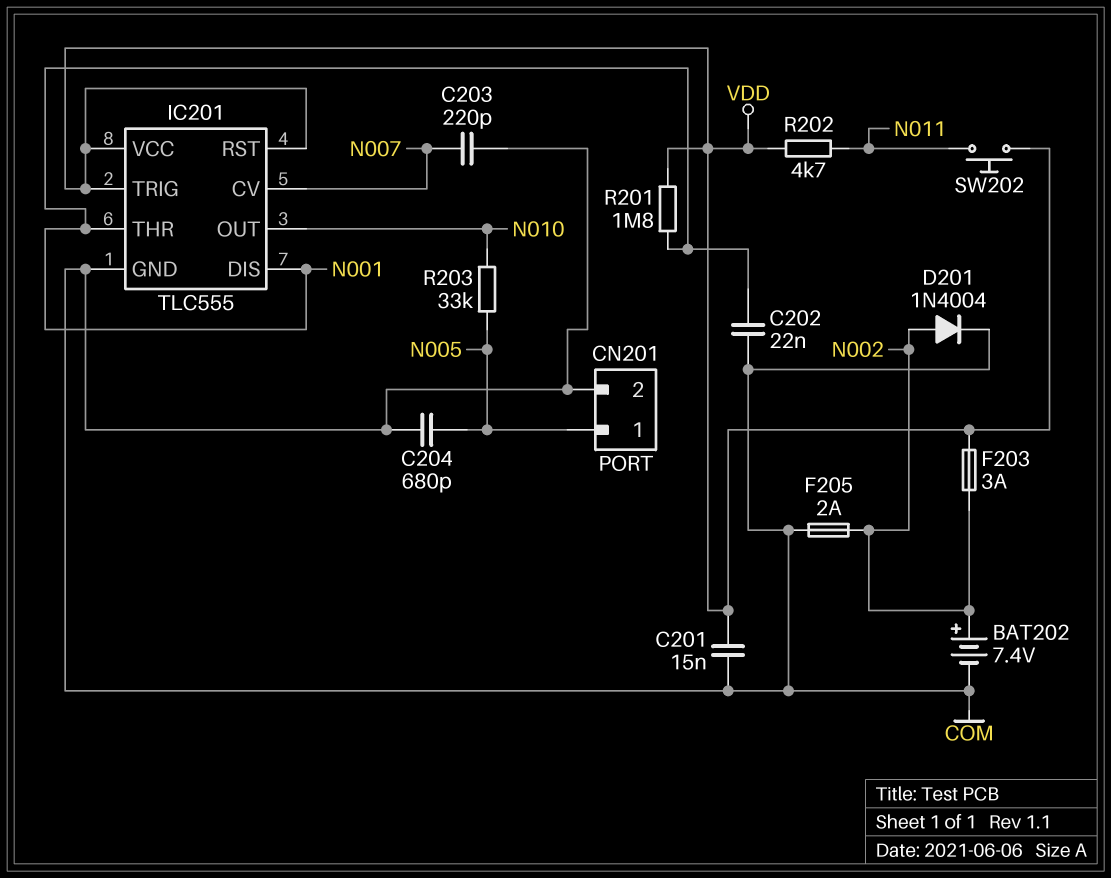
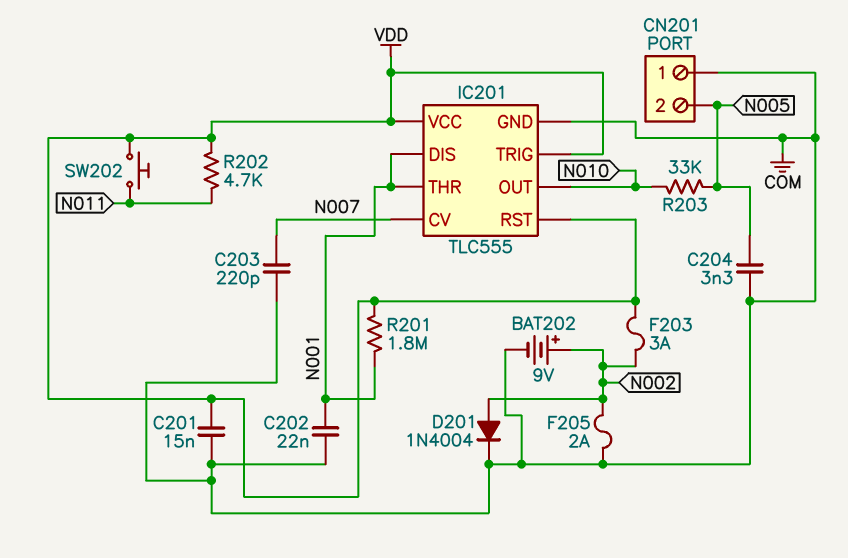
BAT202: 7.4V (plus N002, minus COM) -> 9V (plus N002, minus COM)
C204: 680pF (COM, N005) -> 3.3nF (COM, N005)
CN201 pin 1: N005 -> COM
CN201 pin 2: COM -> N005

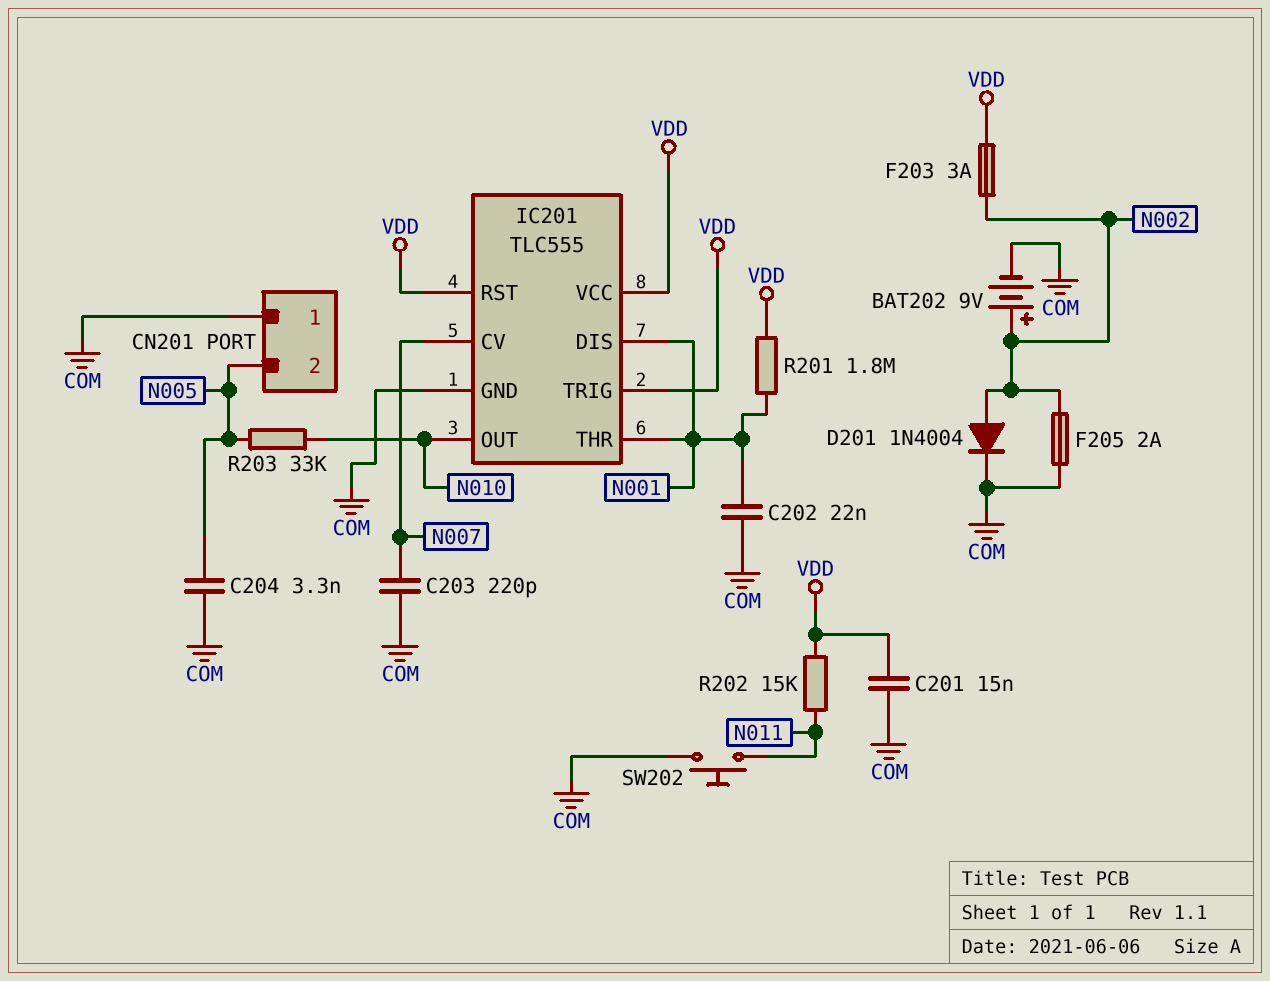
R202: 4.7k (N011, VDD) -> 15k (N011, VDD)
SW202: button (N011, VDD) -> button (COM, N011)

